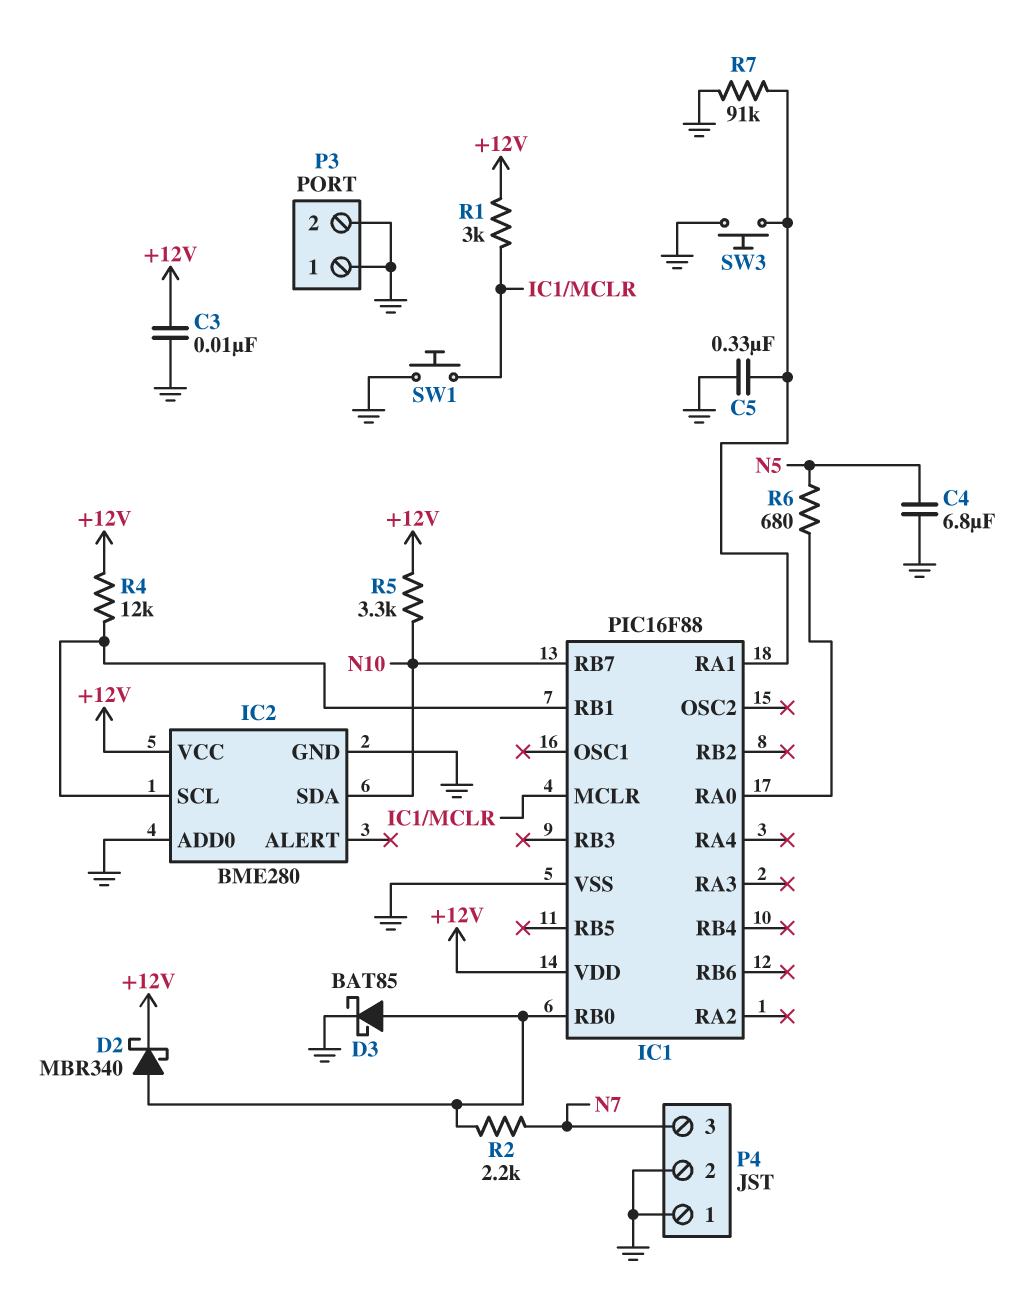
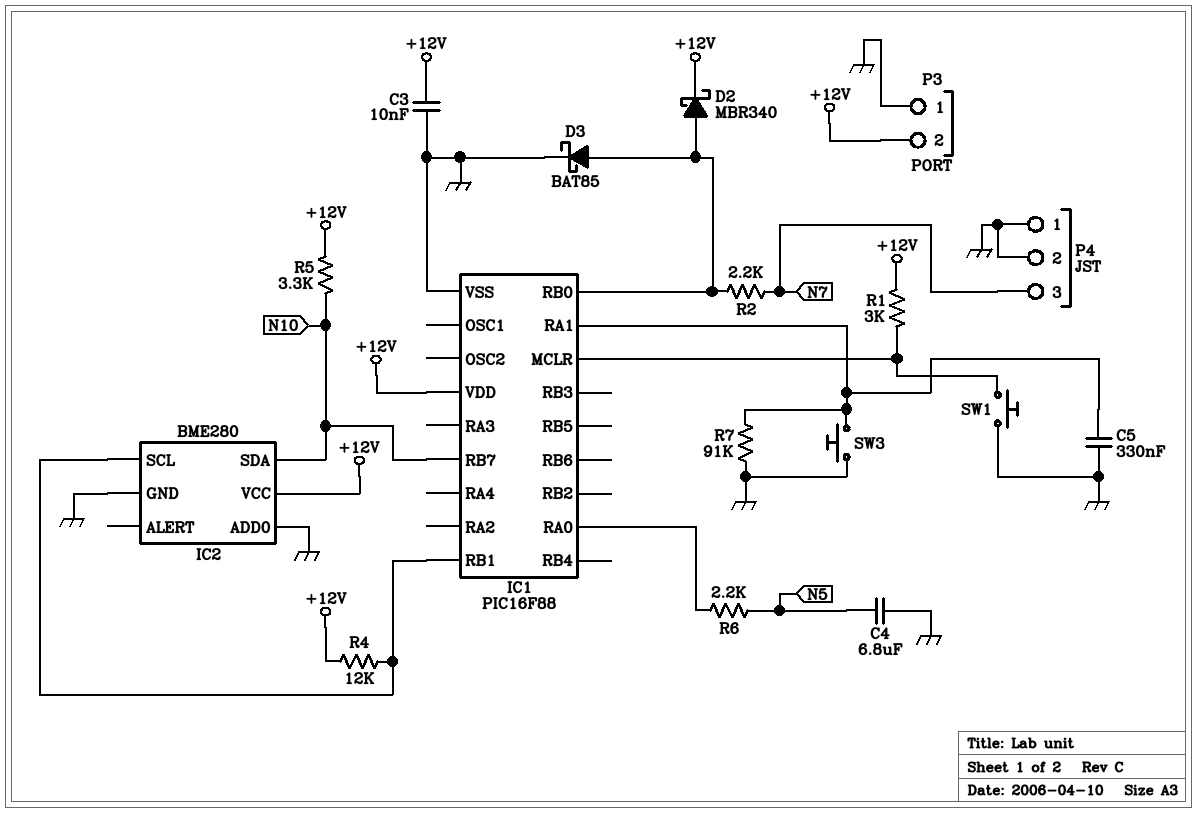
P3 pin 2: GND -> +12V
R6: 680 (IC1/RA0, N5) -> 2.2k (IC1/RA0, N5)

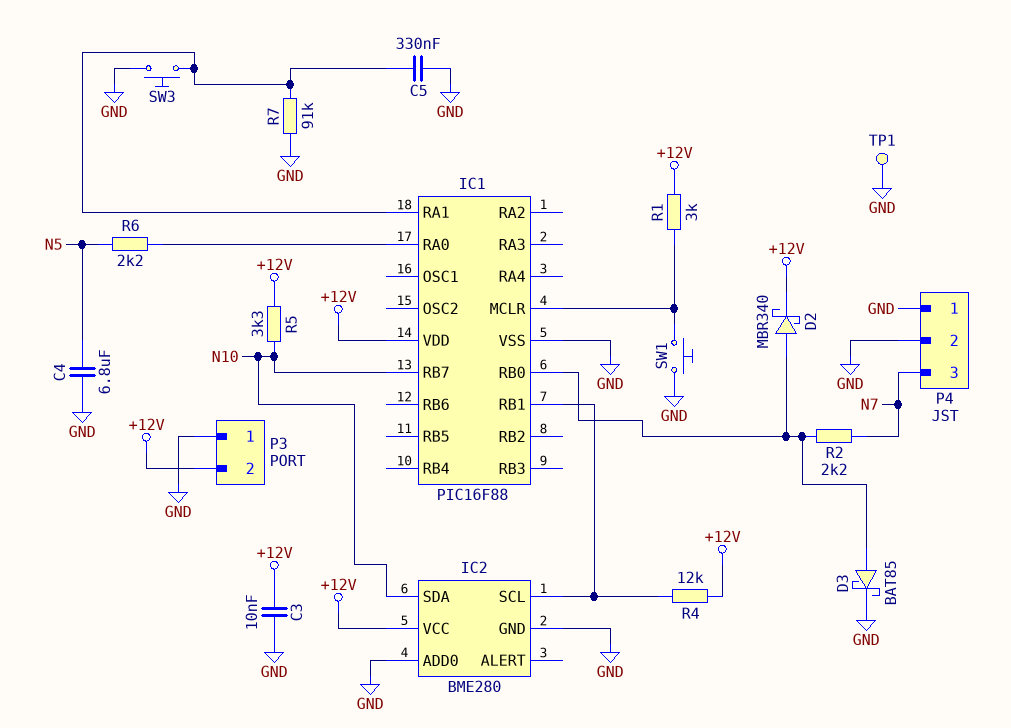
TP1: none -> test point (GND)

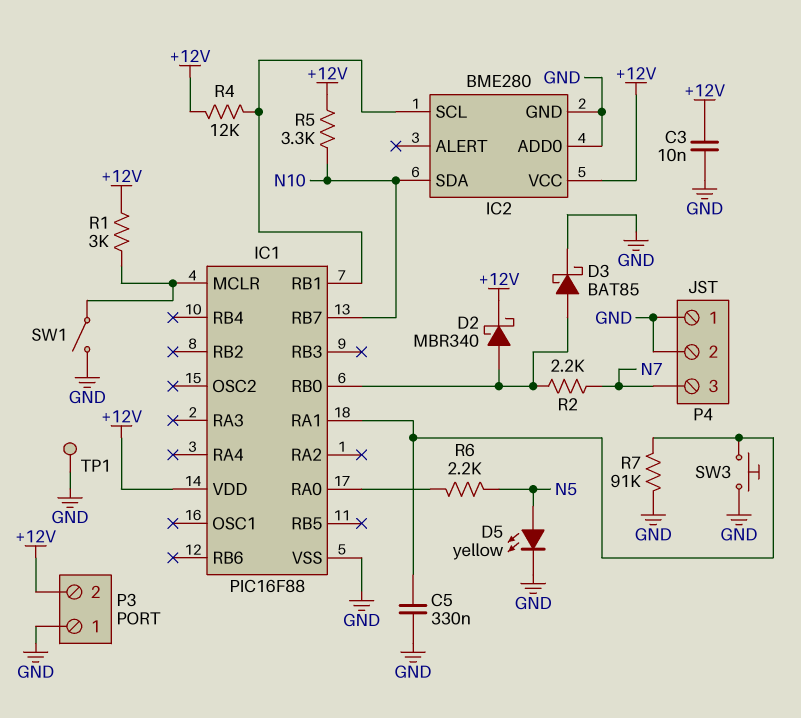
C4: 6.8uF (GND, N5) -> none
D5: none -> LED yellow (A N5, K GND)
SW1: button (GND, IC1/MCLR) -> switch (GND, IC1/MCLR)

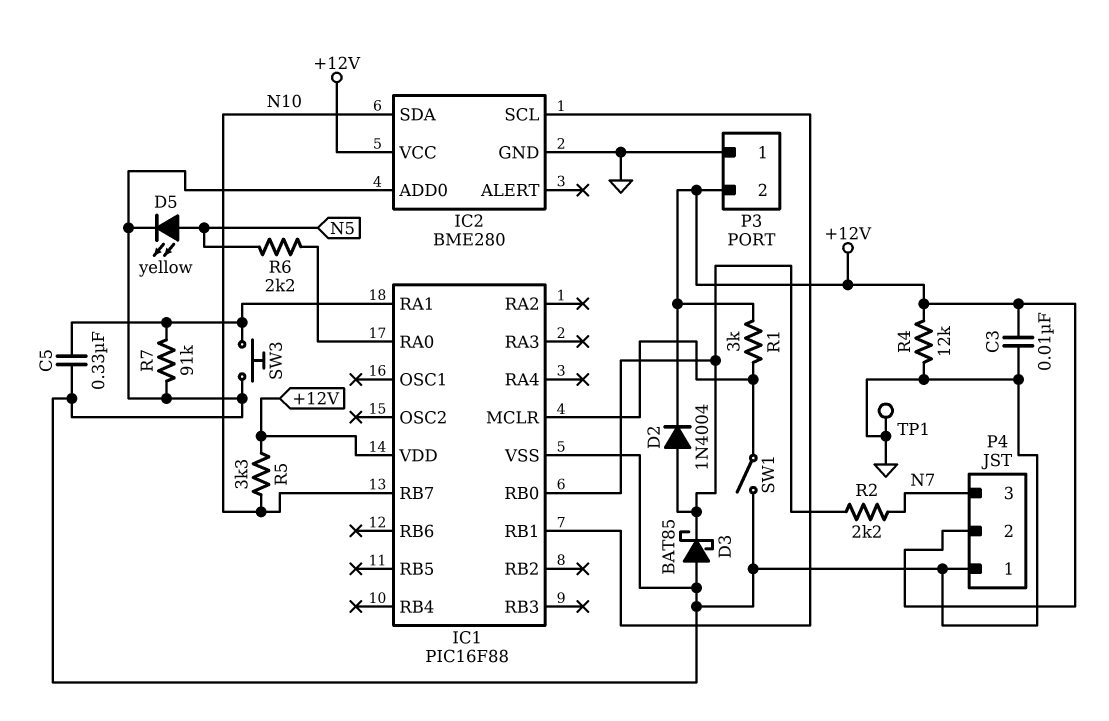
D2: schottky MBR340 (A IC1/RB0, K +12V) -> diode 1N4004 (A IC1/RB0, K +12V)
D3: schottky BAT85 (A IC1/RB0, K GND) -> schottky BAT85 (A GND, K IC1/RB0)
P4 pin 2: GND -> +12V
R4: 12k (+12V, IC1/RB1) -> 12k (+12V, GND)

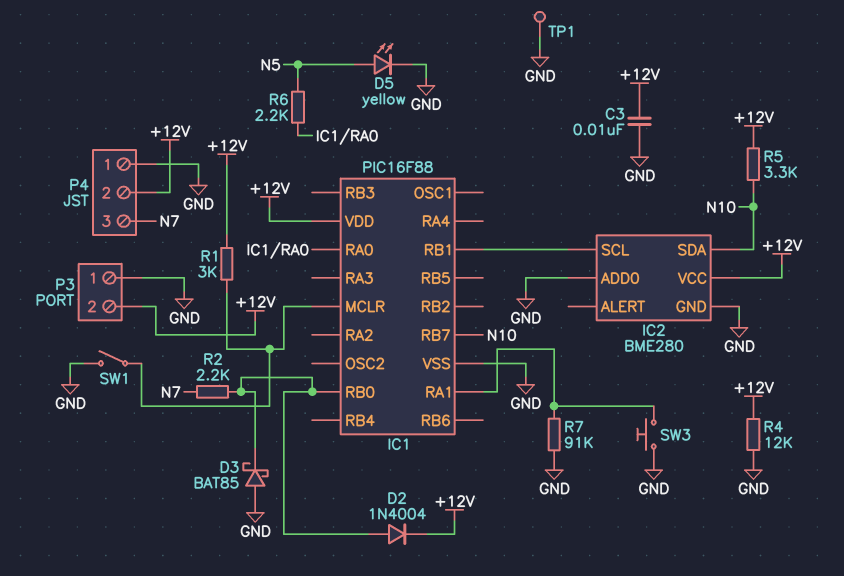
C5: 330nF (GND, IC1/RA1) -> none

